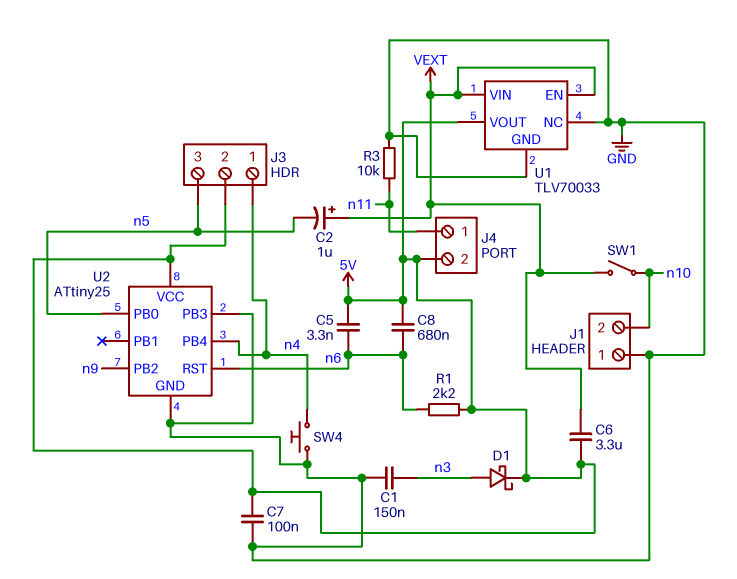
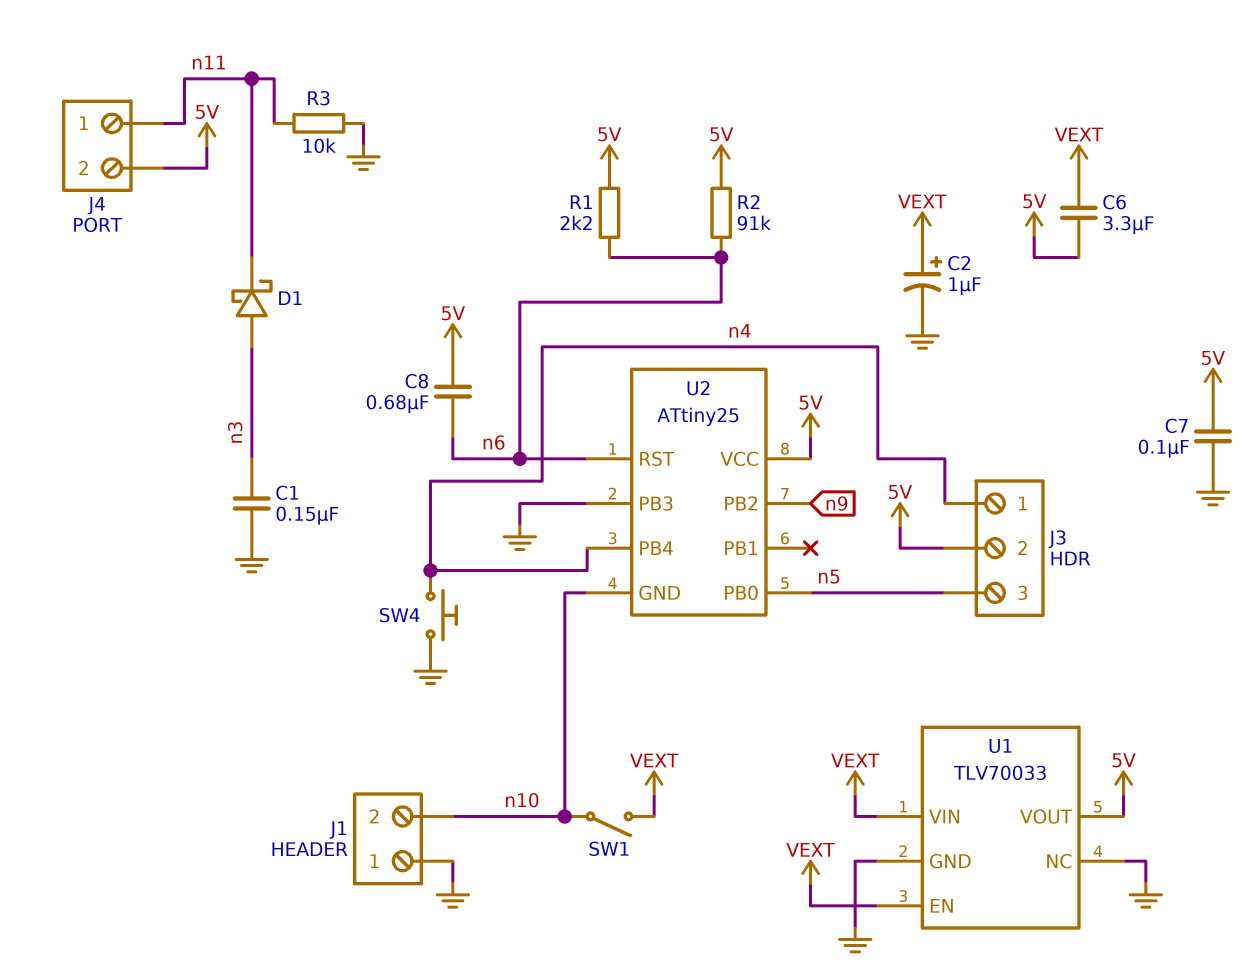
C2: 1uF (plus VEXT, minus n5) -> 1uF (plus VEXT, minus GND)
C5: 3.3nF (5V, n6) -> none
D1: schottky (A n3, K 5V) -> schottky (A n3, K n11)
R2: none -> 91k (5V, n6)
U2 pin GND: GND -> n10

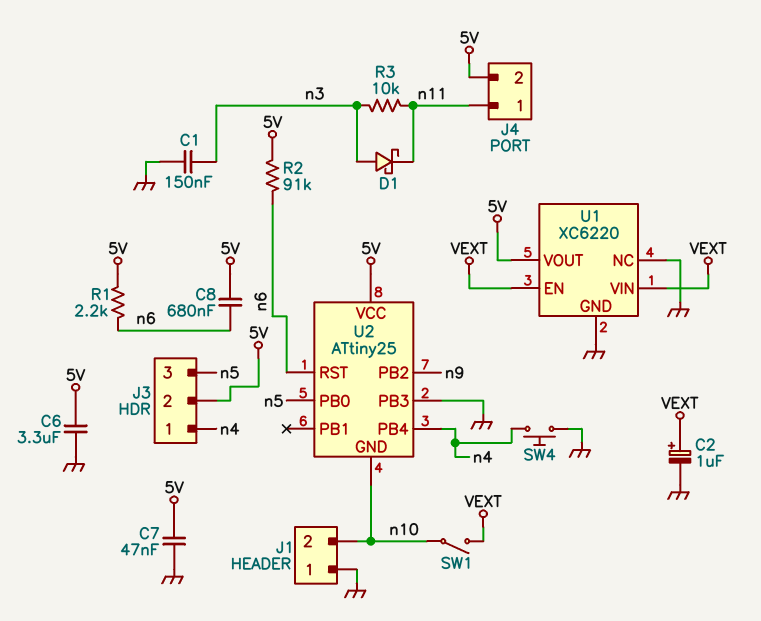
C6: 3.3uF (5V, VEXT) -> 3.3uF (5V, GND)
C7: 100nF (5V, GND) -> 47nF (5V, GND)
R3: 10k (GND, n11) -> 10k (n3, n11)
U1: TLV70033 -> XC6220

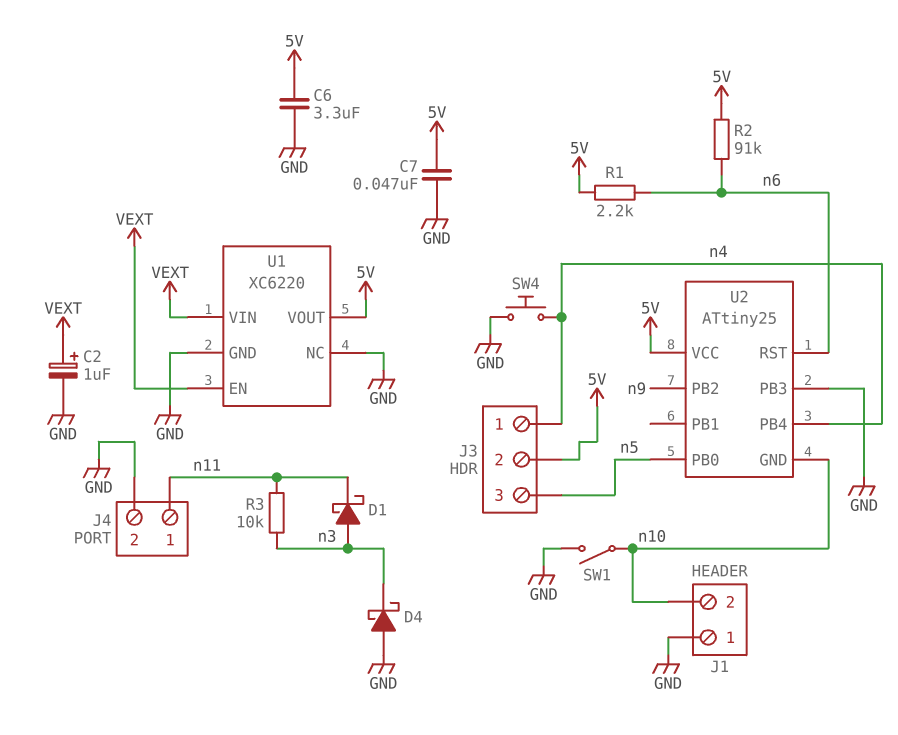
C1: 150nF (GND, n3) -> none
C8: 680nF (5V, n6) -> none
D4: none -> schottky (A GND, K n3)
J4 pin 2: 5V -> GND
SW1: switch (VEXT, n10) -> switch (GND, n10)

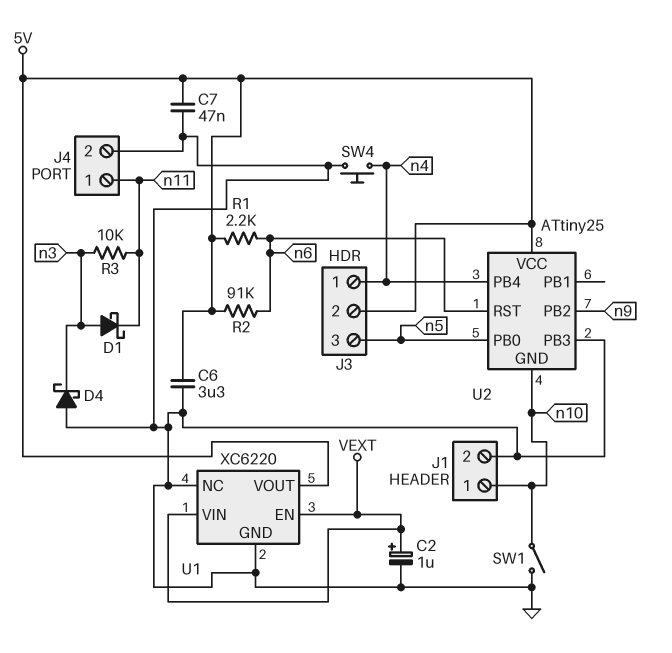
J1 pin 1: GND -> n10
J1 pin 2: n10 -> GND

